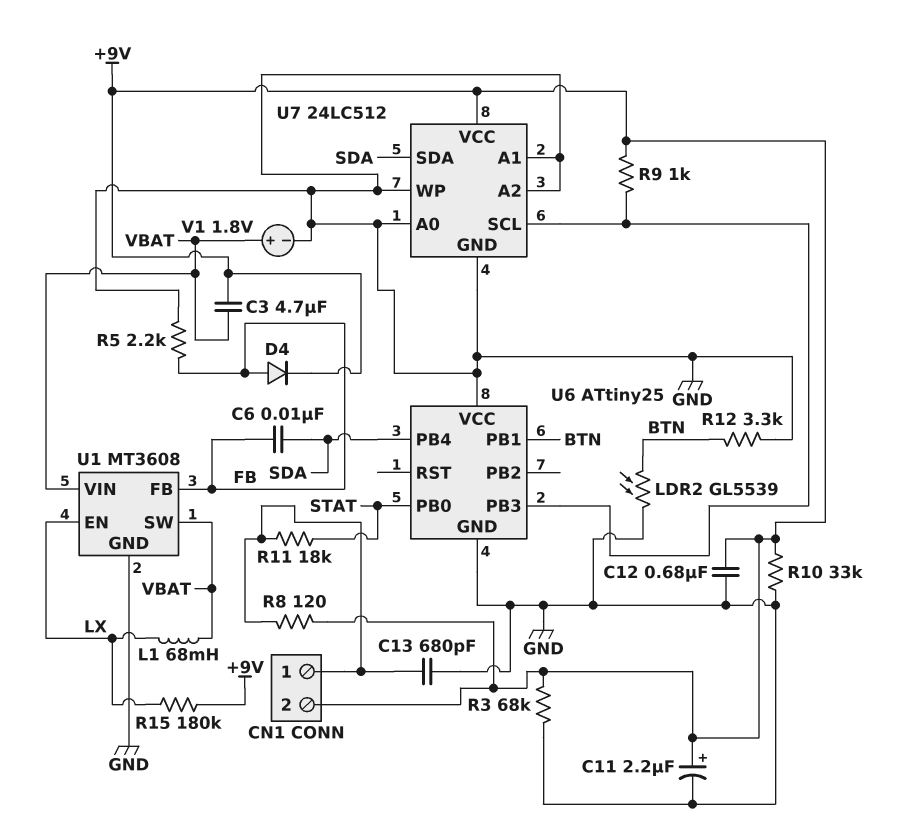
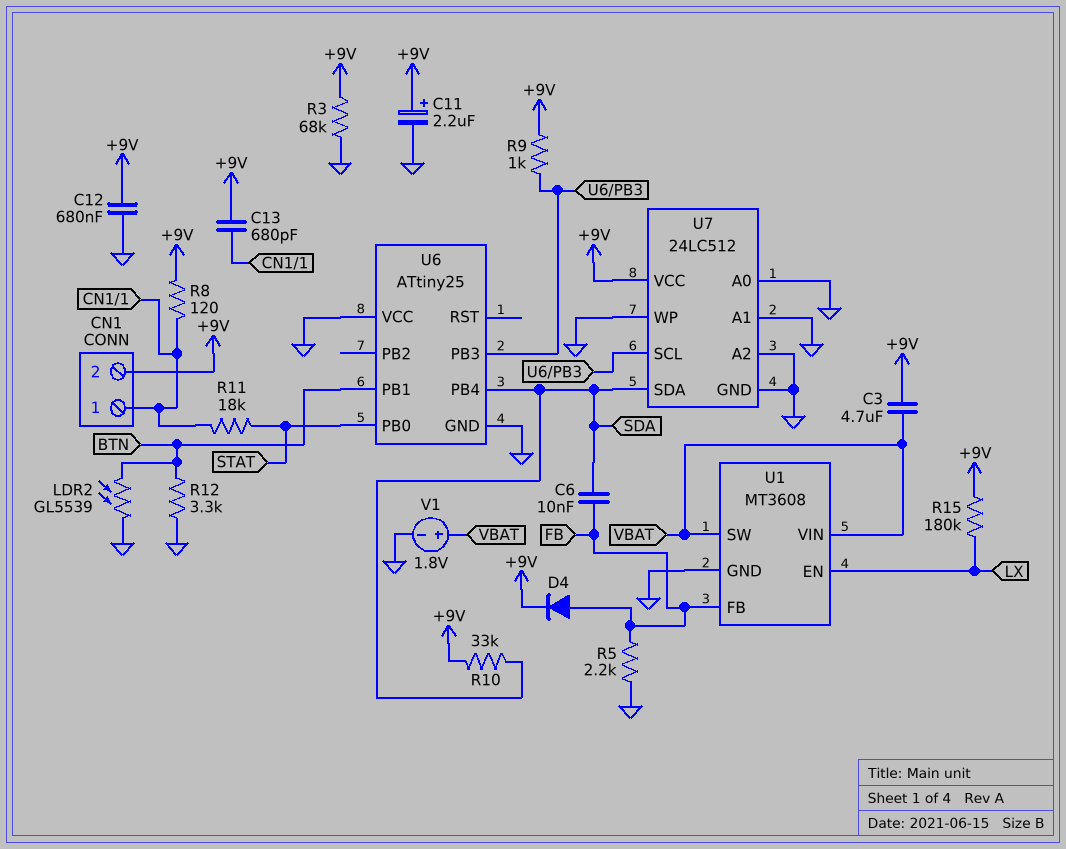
C13: 680pF (CN1/1, GND) -> 680pF (+9V, CN1/1)
L1: 68mH (LX, VBAT) -> none
R10: 33k (+9V, GND) -> 33k (+9V, SDA)

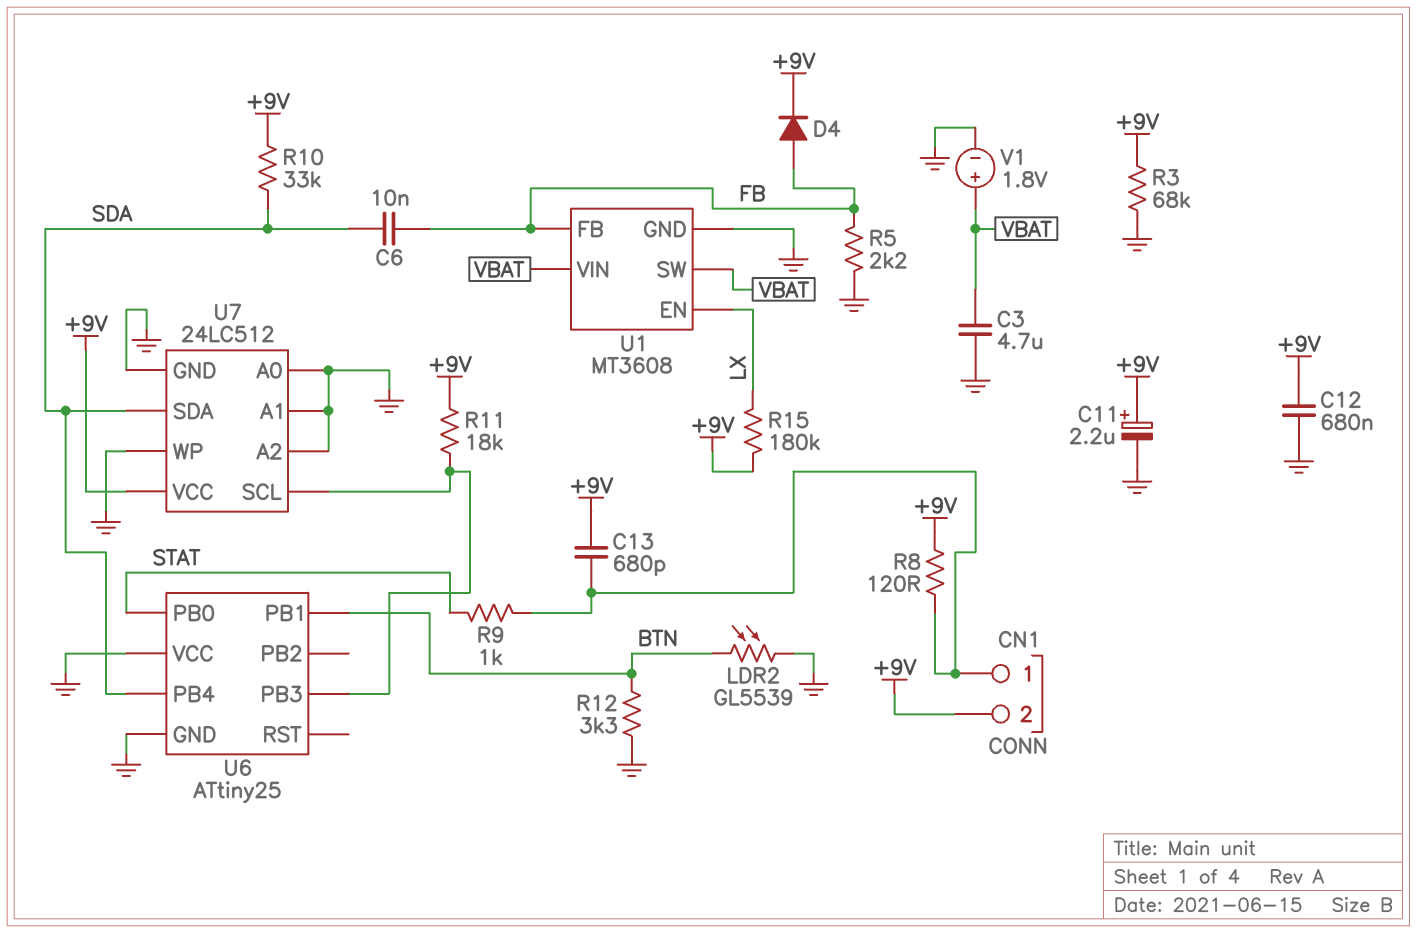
C3: 4.7uF (+9V, VBAT) -> 4.7uF (GND, VBAT)
R9: 1k (+9V, U6/PB3) -> 1k (CN1/1, STAT)
R11: 18k (CN1/1, STAT) -> 18k (+9V, U6/PB3)

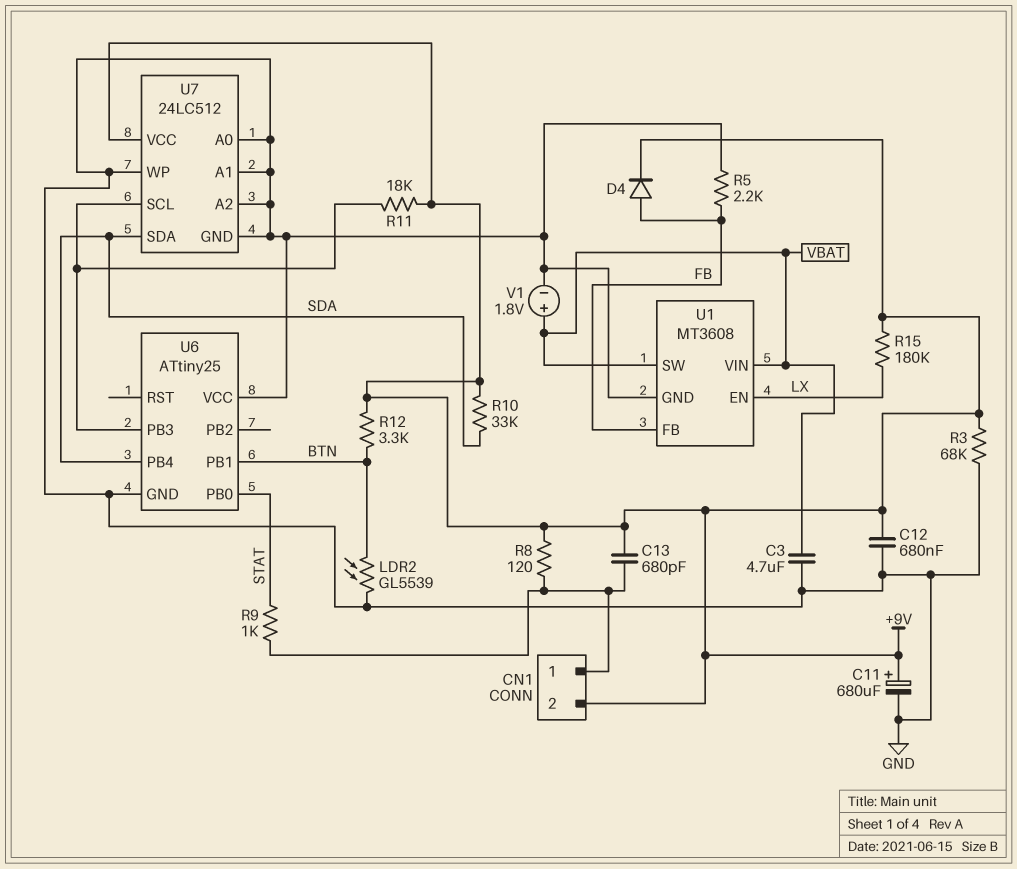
C6: 10nF (FB, SDA) -> none
C11: 2.2uF (plus +9V, minus GND) -> 680uF (plus +9V, minus GND)
R12: 3.3k (BTN, GND) -> 3.3k (+9V, BTN)

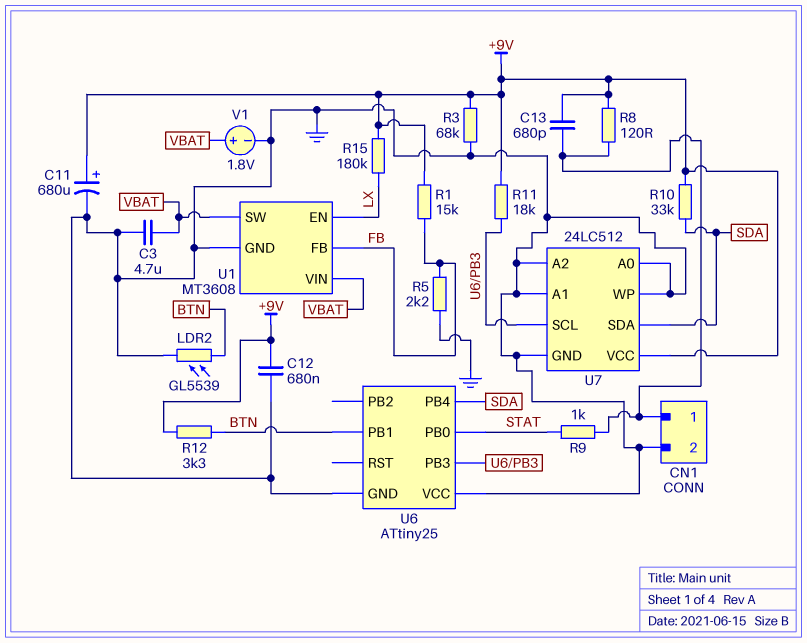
CN1 pin 2: +9V -> GND
D4: diode (A FB, K +9V) -> none
R1: none -> 15k (+9V, FB)

